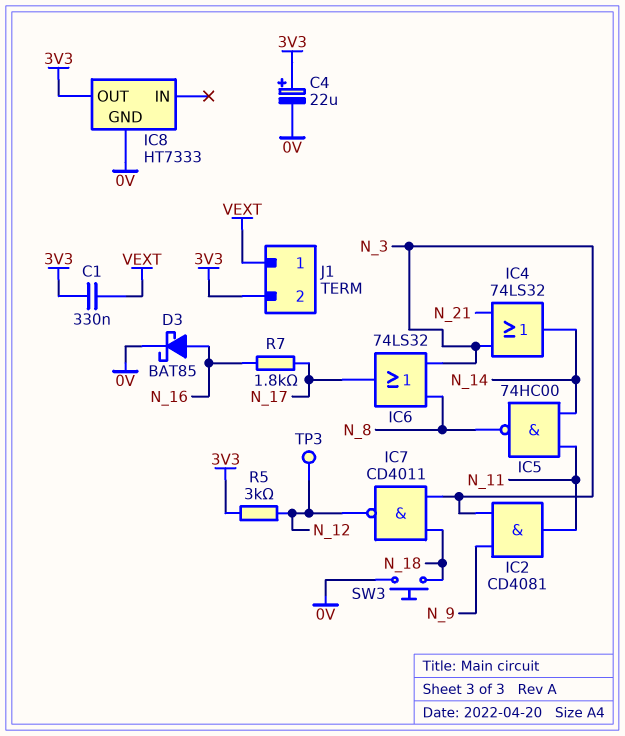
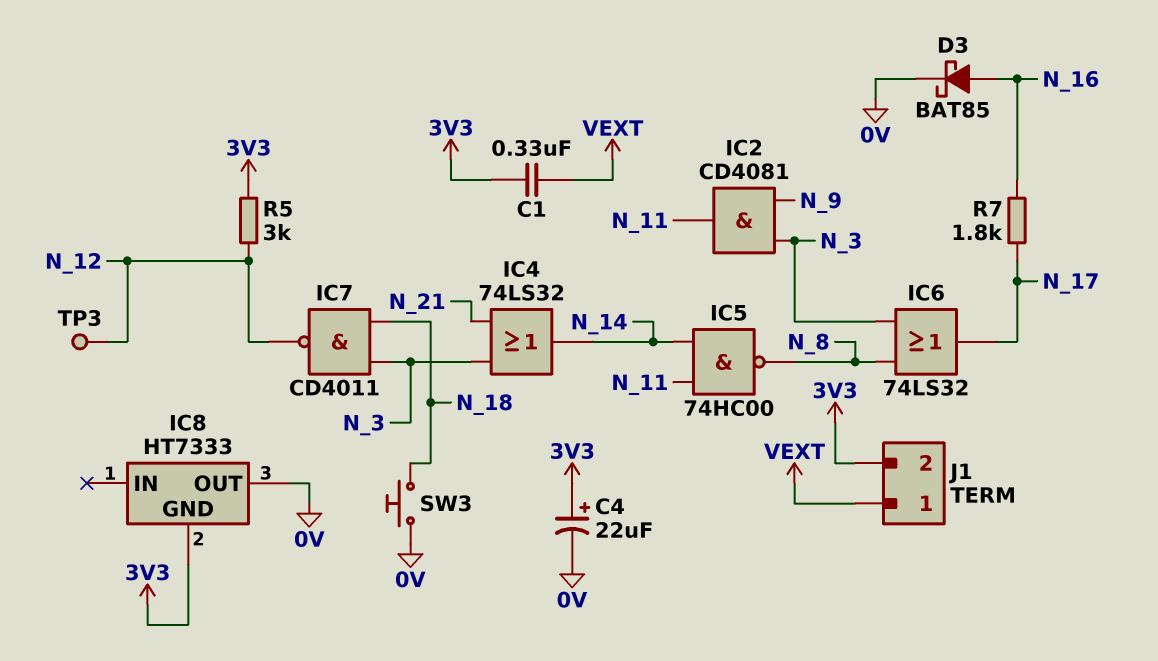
IC8 pin GND: 0V -> 3V3
IC8 pin OUT: 3V3 -> 0V

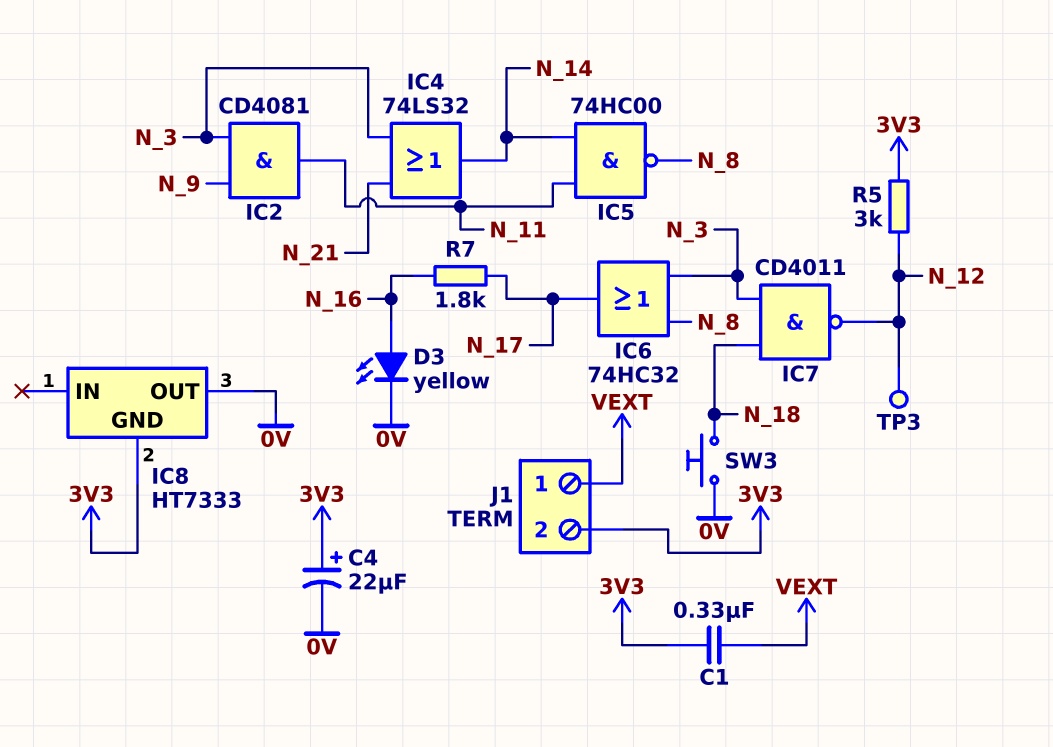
D3: schottky BAT85 (A N_16, K 0V) -> LED yellow (A N_16, K 0V)
IC6: OR 74LS32 (in N_3, in N_8, out N_17) -> OR 74HC32 (in N_3, in N_8, out N_17)

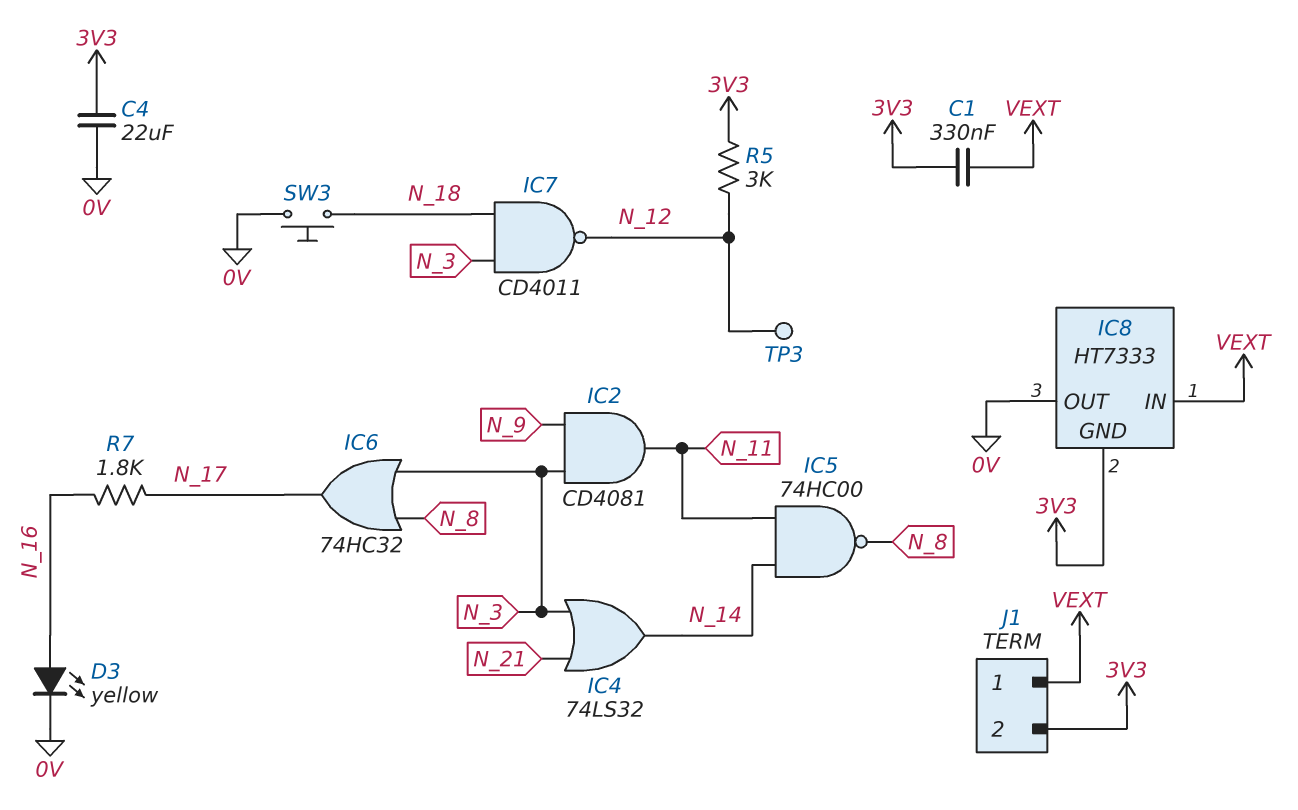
C4: 22uF (plus 3V3, minus 0V) -> 22uF (0V, 3V3)
IC8 pin IN: none -> VEXT

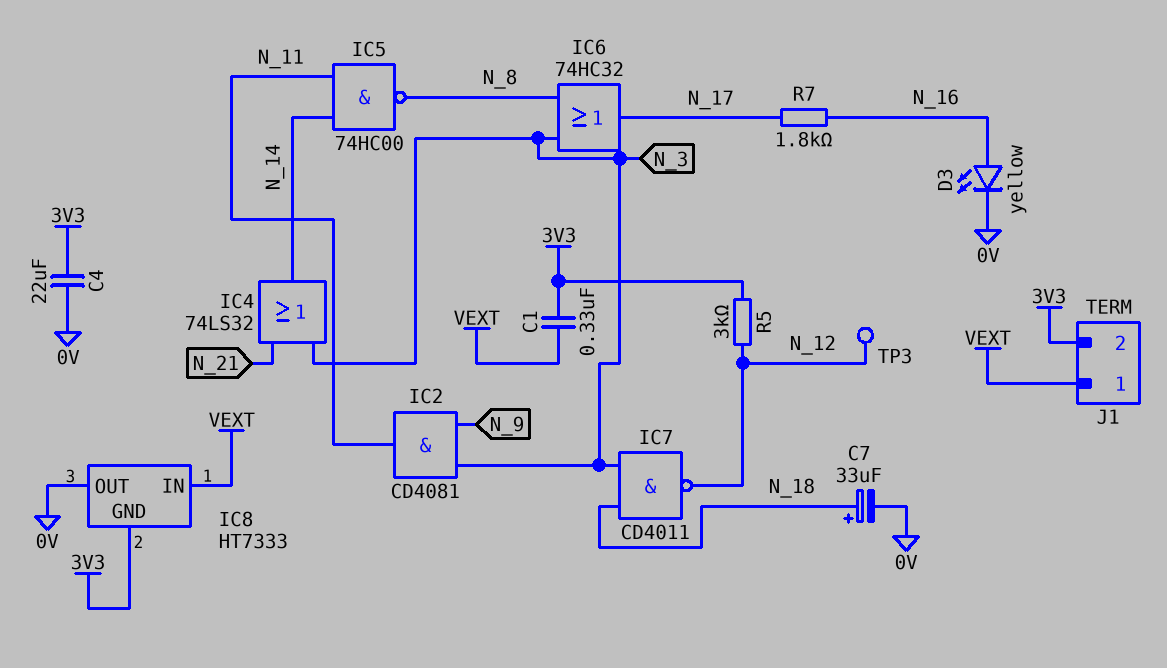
C7: none -> 33uF (plus N_18, minus 0V)
SW3: button (0V, N_18) -> none

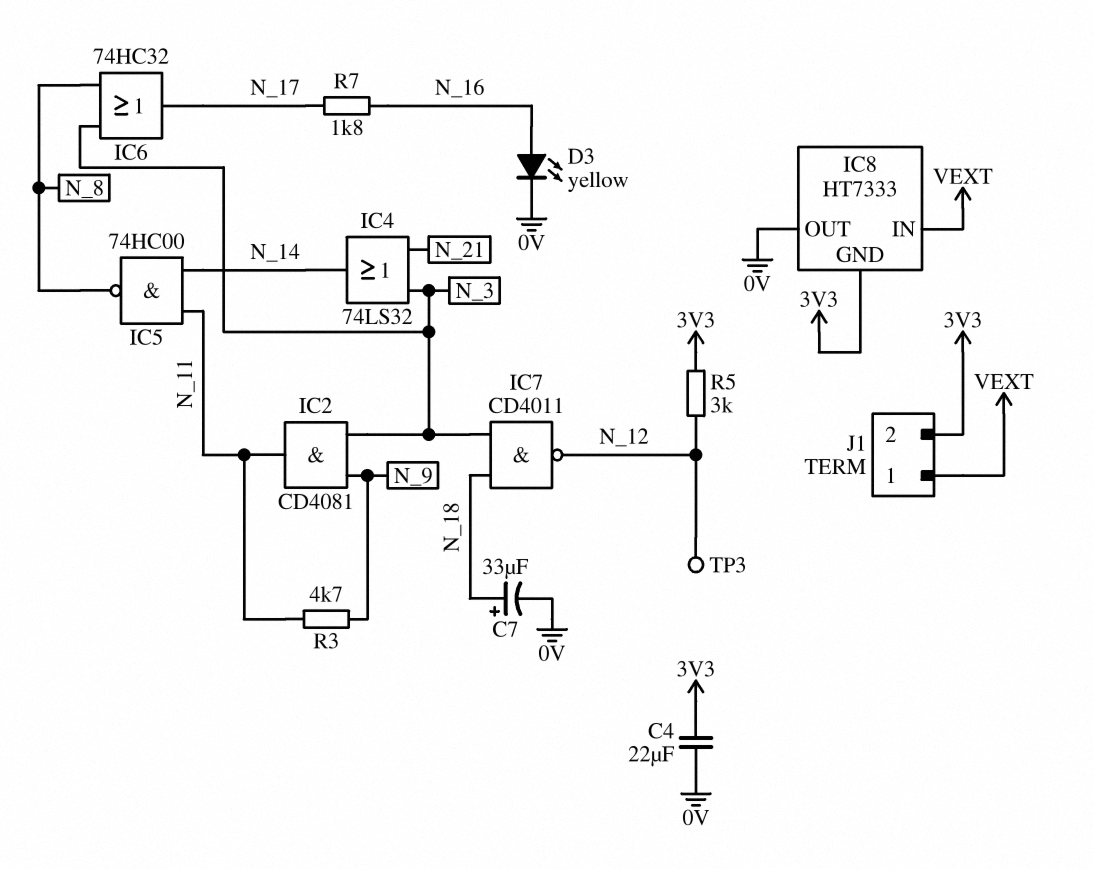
C1: 330nF (3V3, VEXT) -> none
R3: none -> 4.7k (N_9, N_11)

